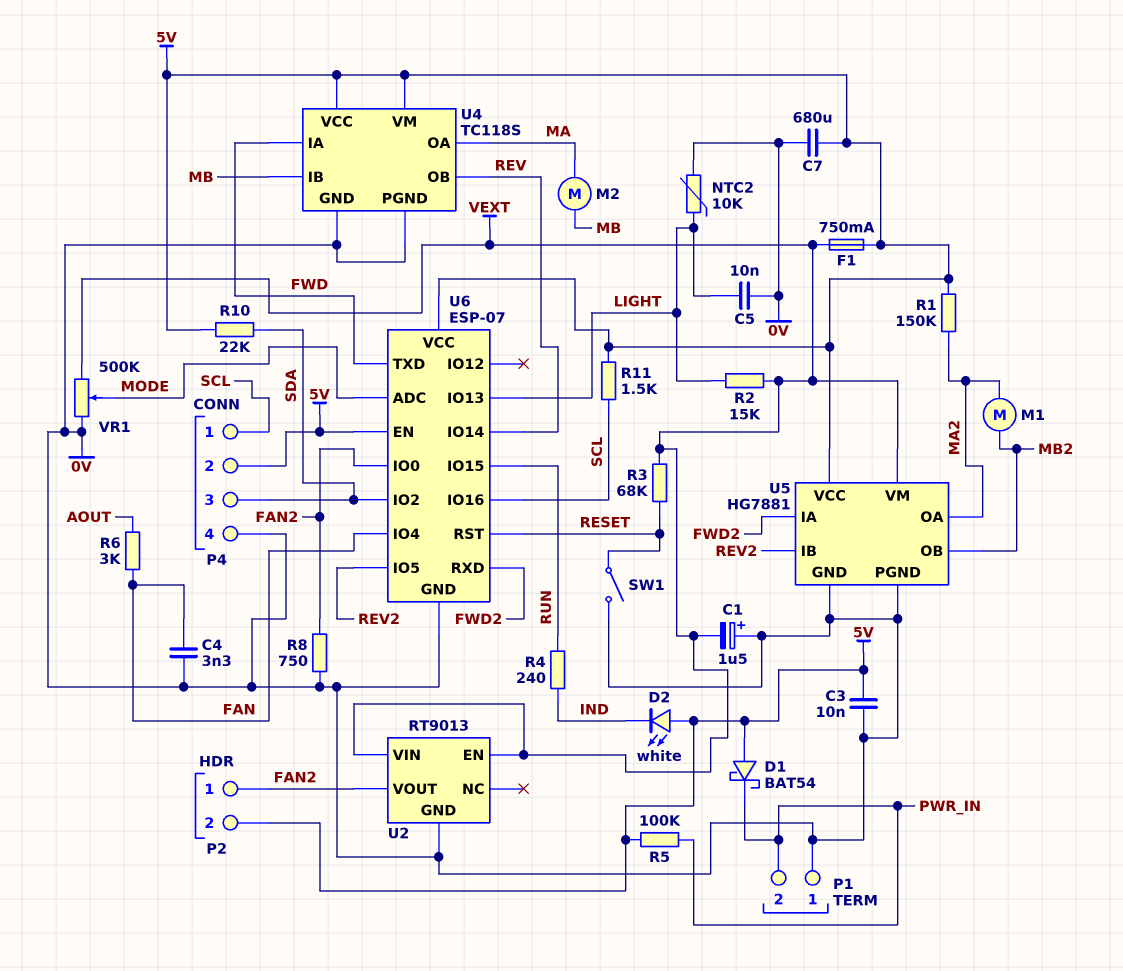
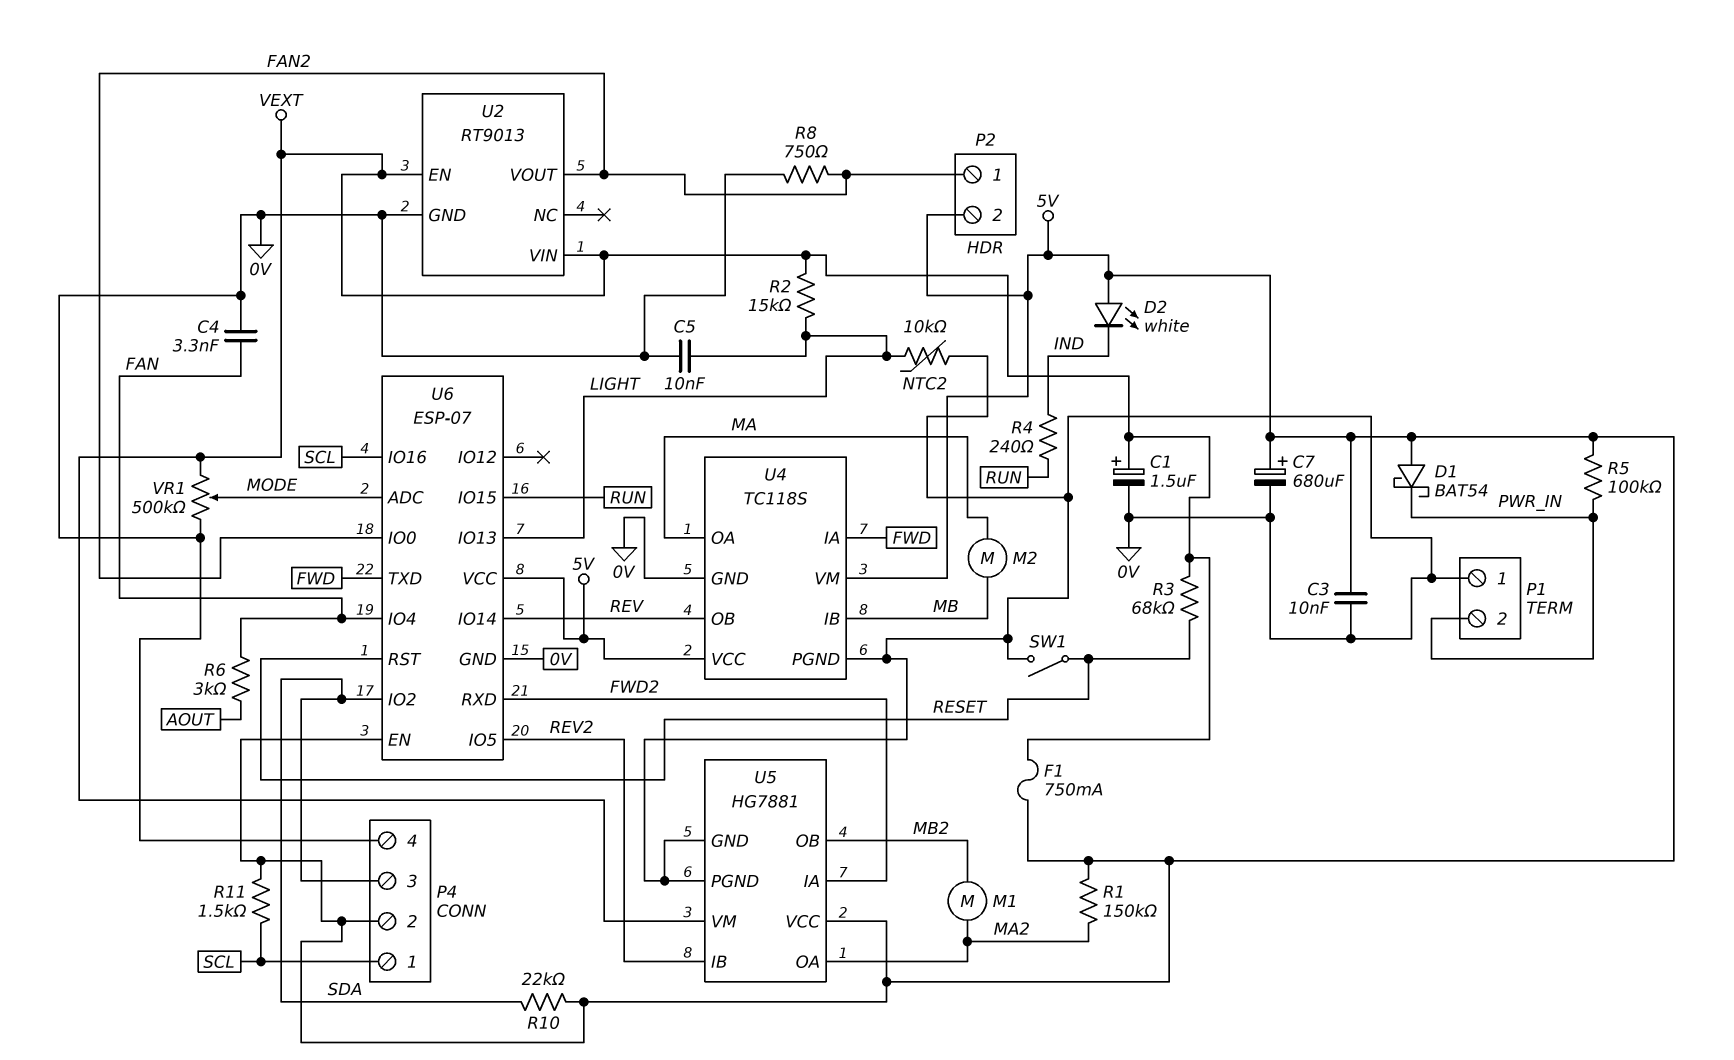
C1: 1.5uF (plus 0V, minus VEXT) -> 1.5uF (plus VEXT, minus 0V)
C7: 680uF (0V, 5V) -> 680uF (plus 5V, minus 0V)

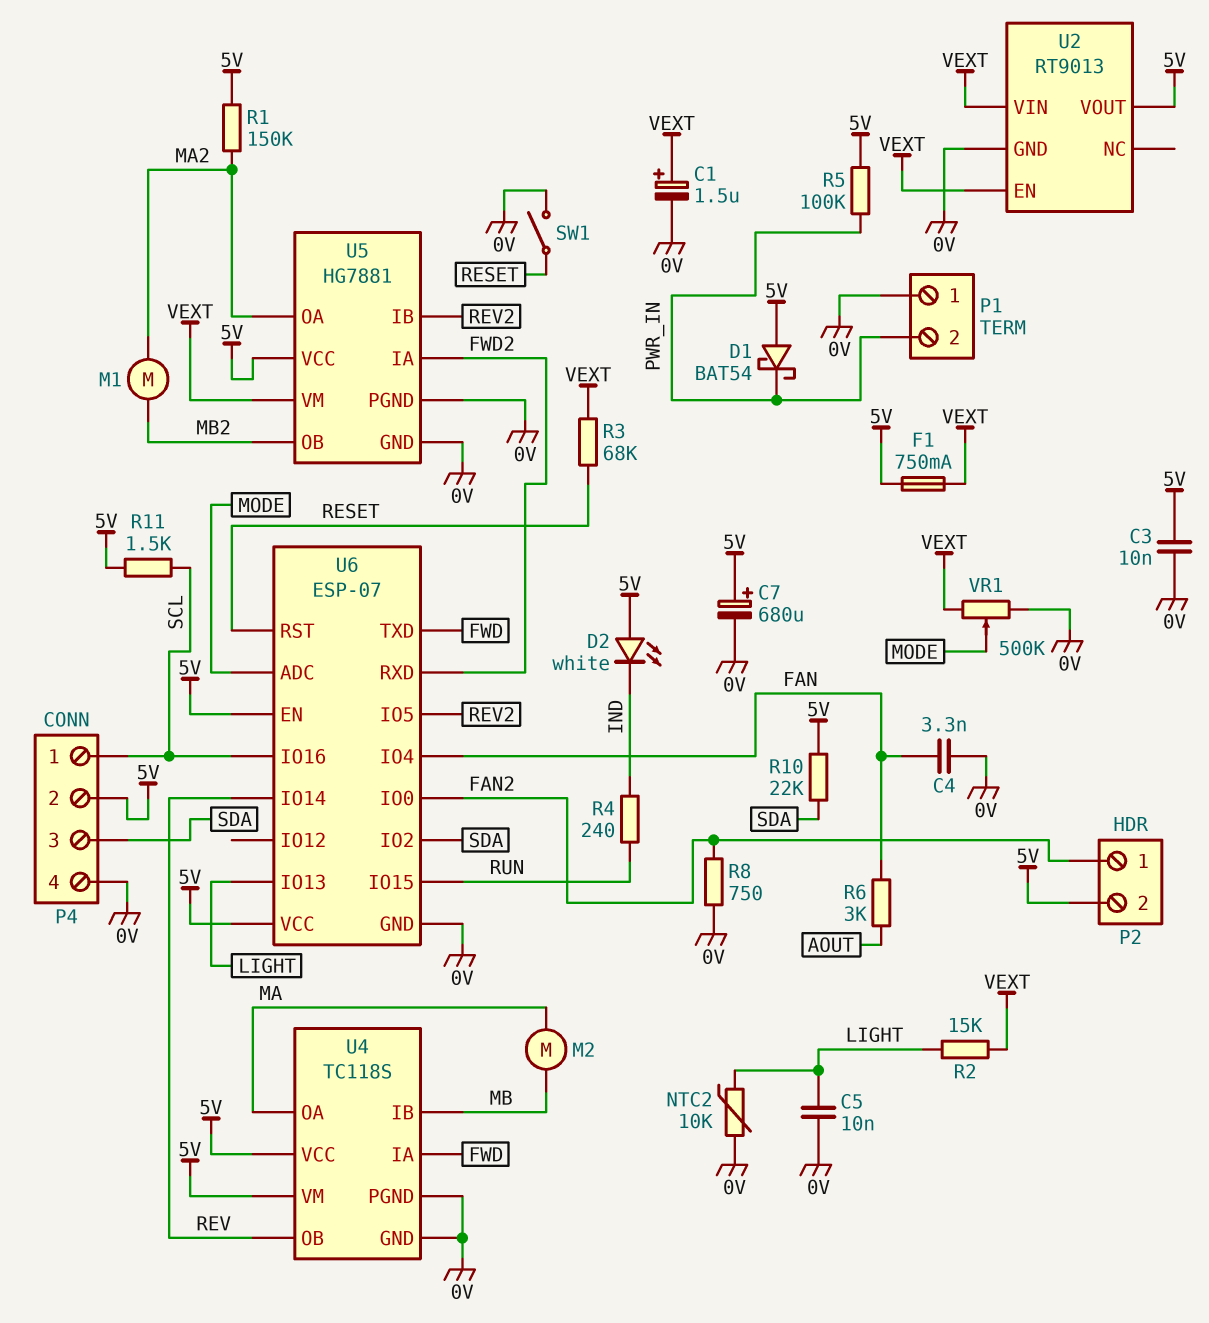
U2 pin VOUT: FAN2 -> 5V

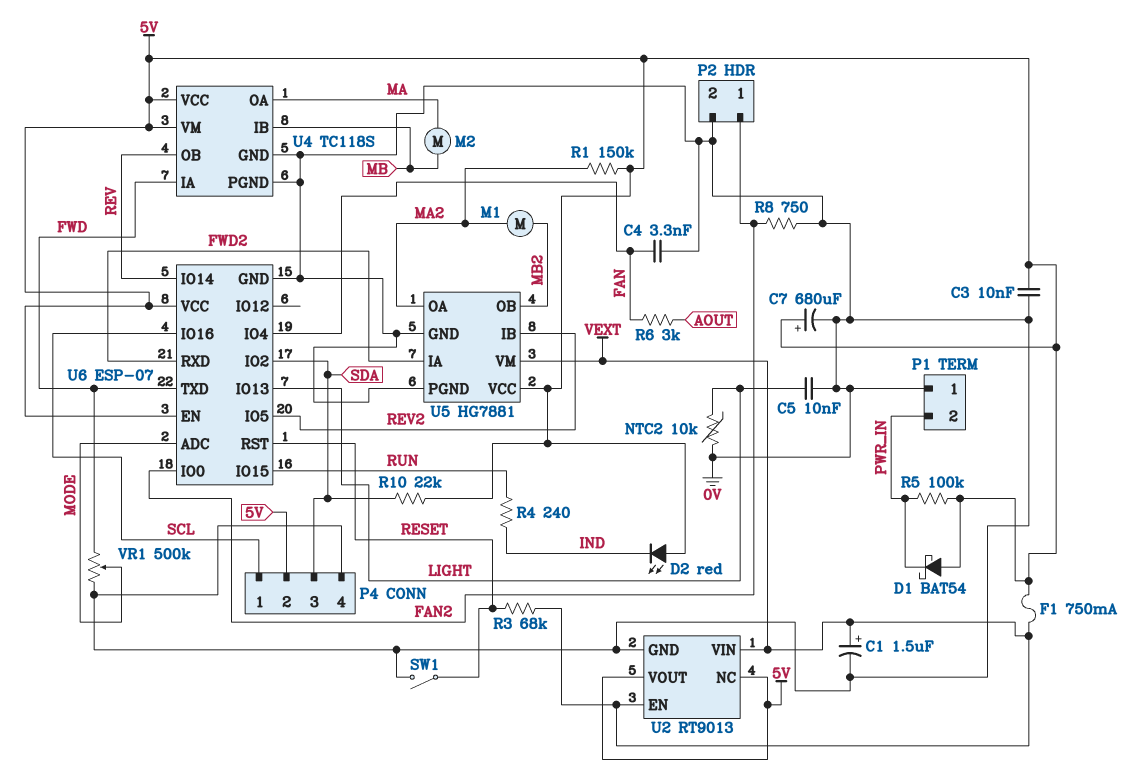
D2: LED white (A 5V, K IND) -> LED red (A 5V, K IND)
P2 pin 2: 5V -> 0V
R2: 15k (LIGHT, VEXT) -> none
R11: 1.5k (5V, SCL) -> none
U2 pin NC: none -> 5V
VR1: 500k (0V, VEXT, wiper MODE) -> 500k (0V, FWD, wiper MODE)

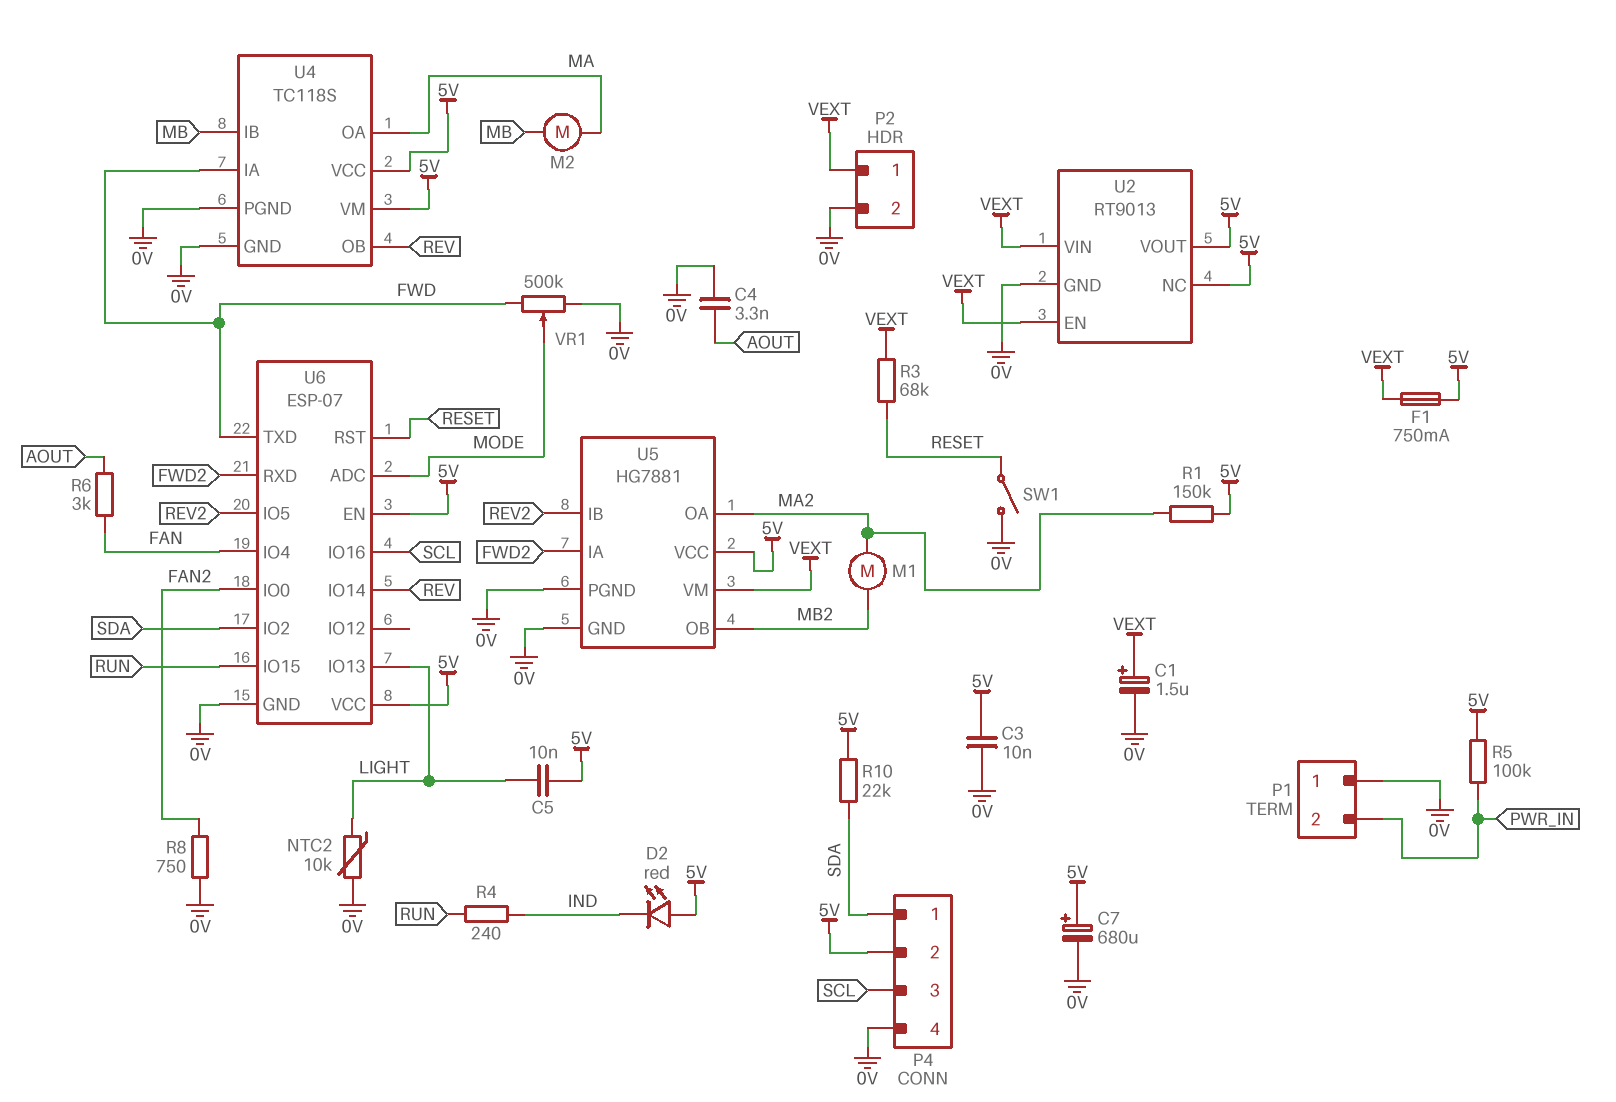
C4: 3.3nF (0V, FAN) -> 3.3nF (0V, AOUT)
C5: 10nF (0V, LIGHT) -> 10nF (5V, LIGHT)
D1: schottky BAT54 (A 5V, K PWR_IN) -> none
P2 pin 1: FAN2 -> VEXT
P4 pin 1: SCL -> SDA
P4 pin 3: SDA -> SCL

